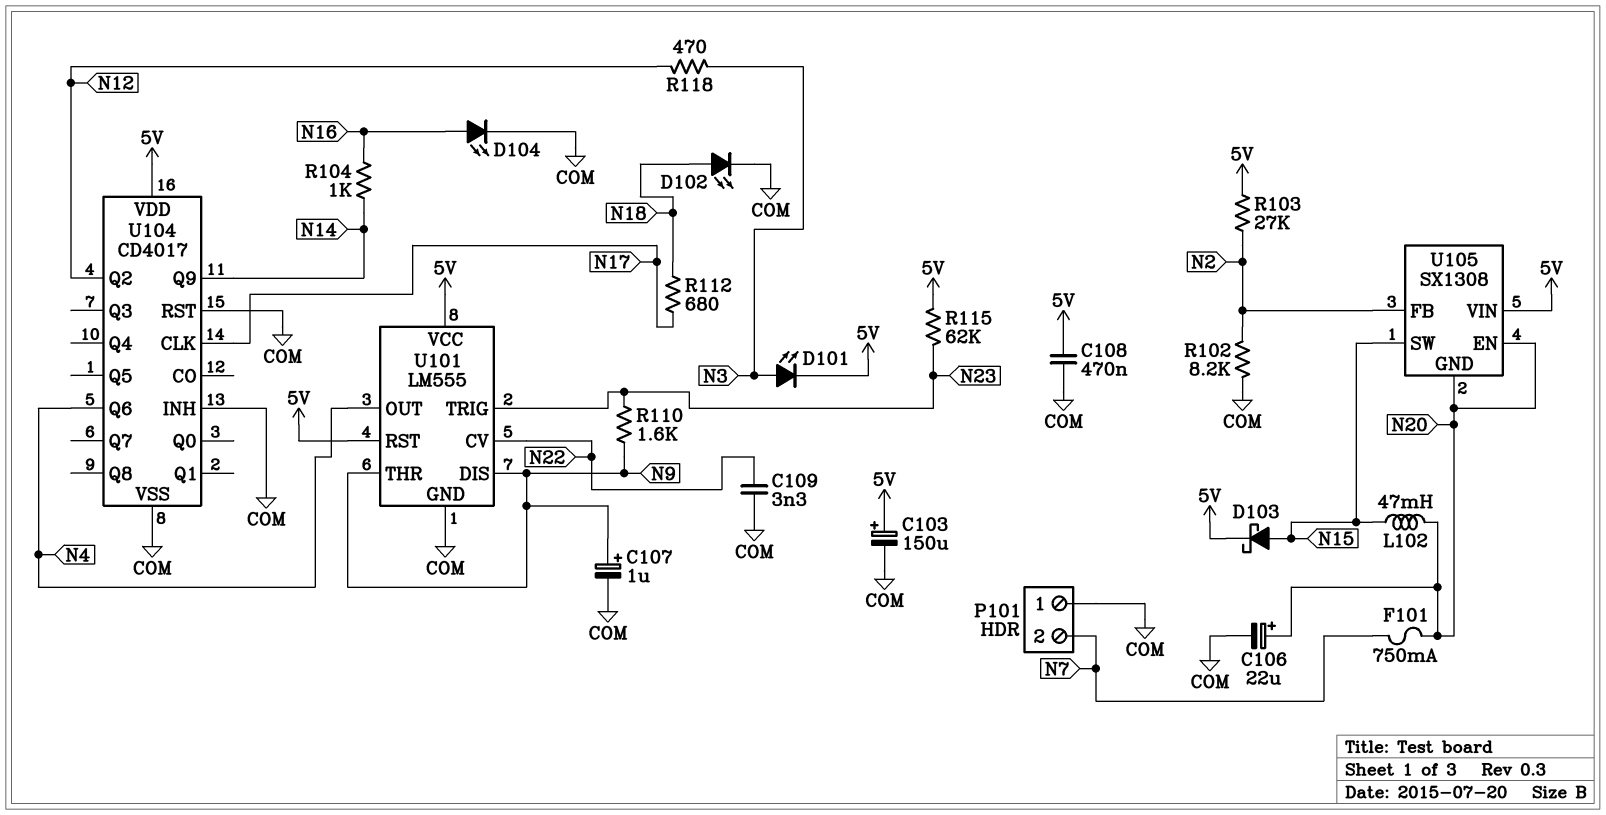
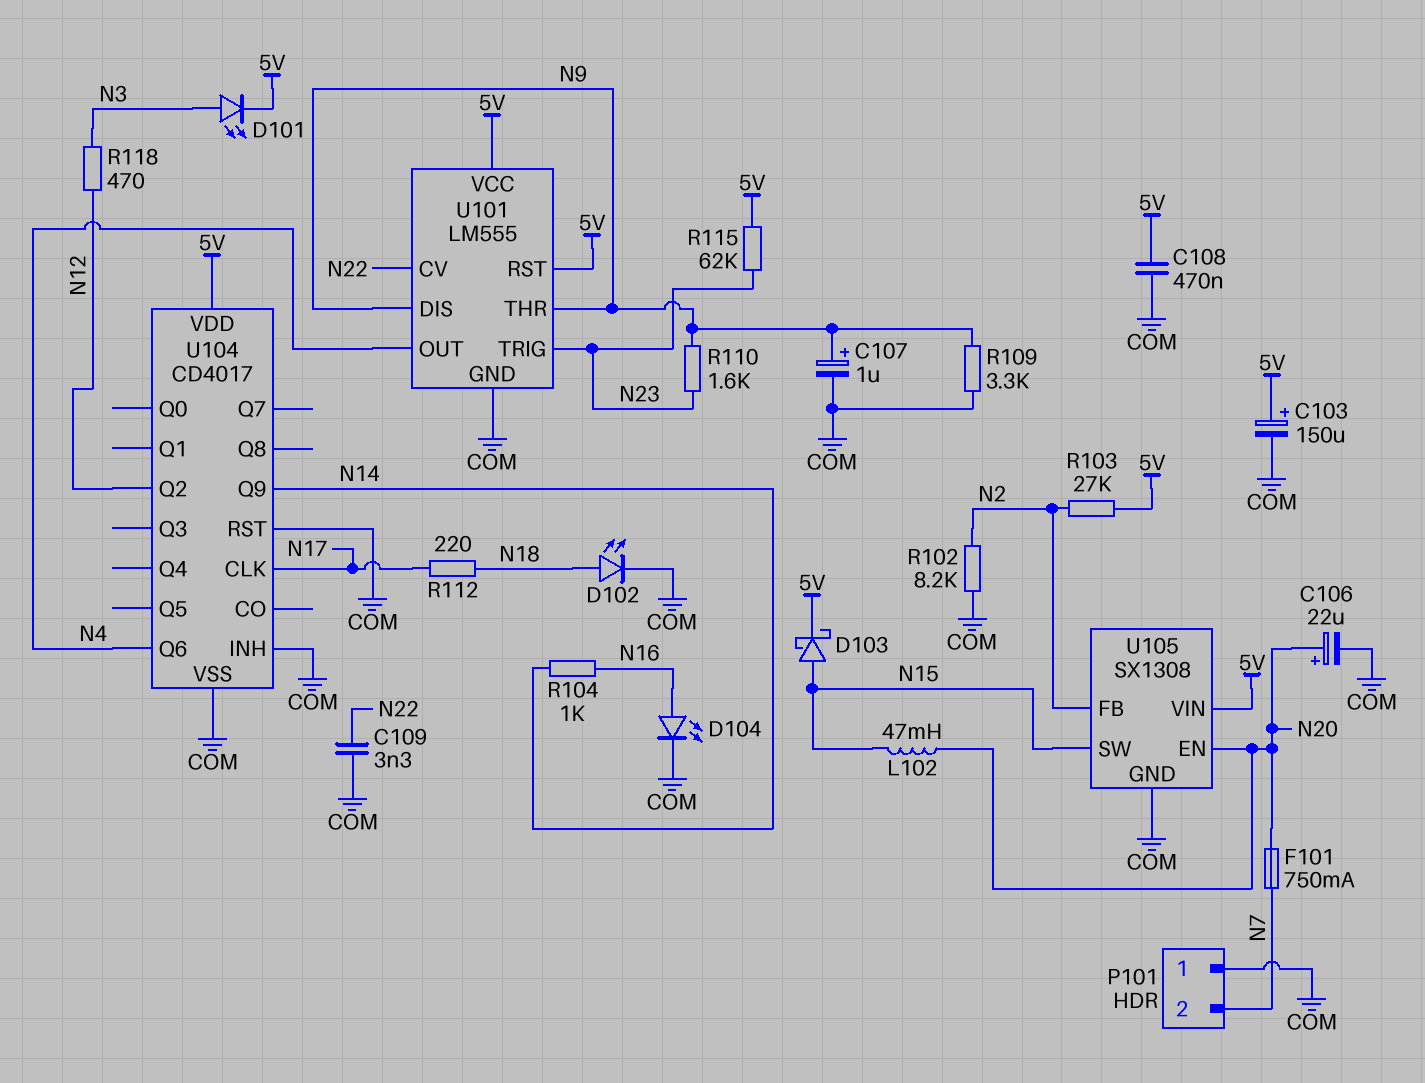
R109: none -> 3.3k (COM, N9)
R112: 680 (N17, N18) -> 220 (N17, N18)
U105 pin GND: N20 -> COM

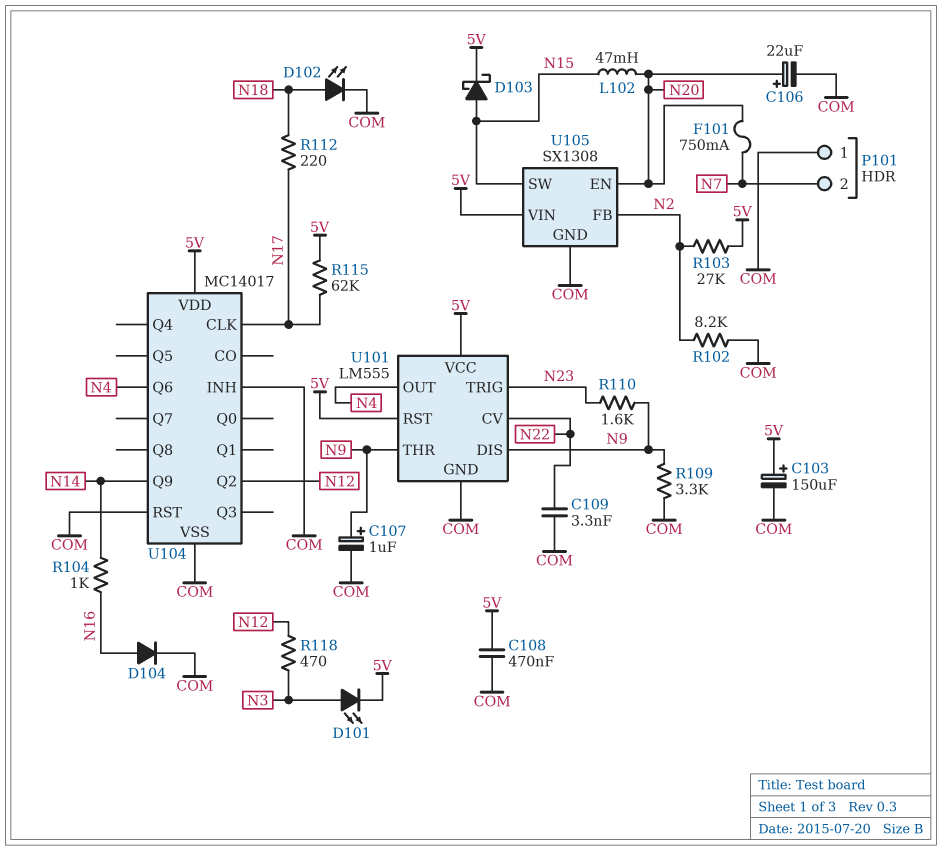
D104: LED (A N16, K COM) -> diode (A N16, K COM)
R115: 62k (5V, N23) -> 62k (5V, N17)
U104: CD4017 -> MC14017

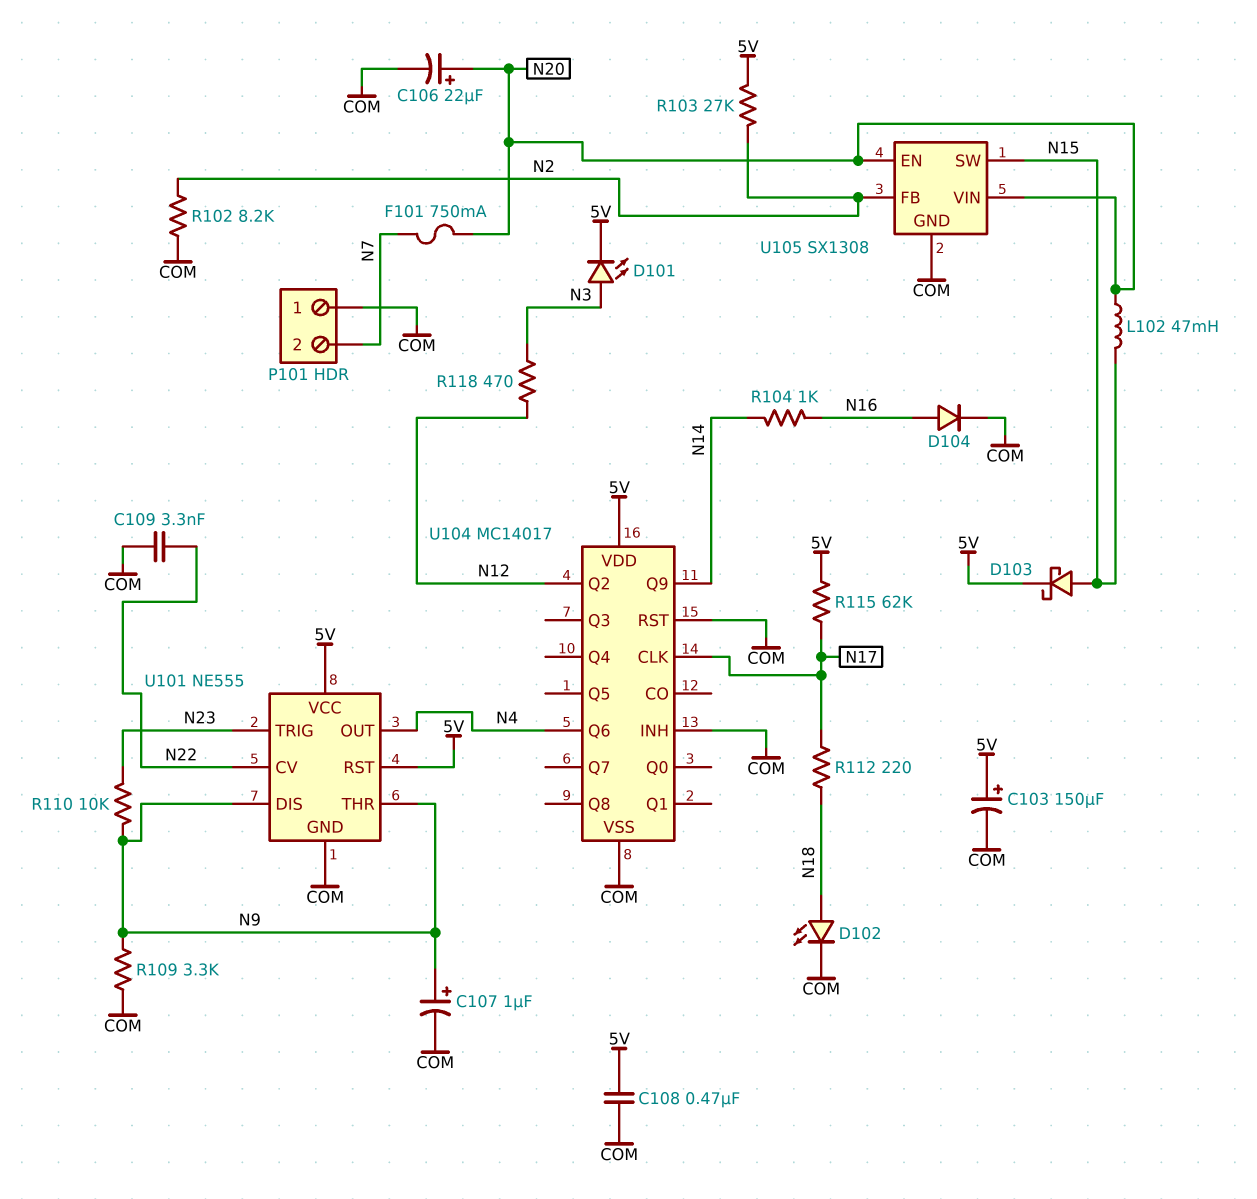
R110: 1.6k (N9, N23) -> 10k (N9, N23)
U101: LM555 -> NE555
U105 pin VIN: 5V -> N20

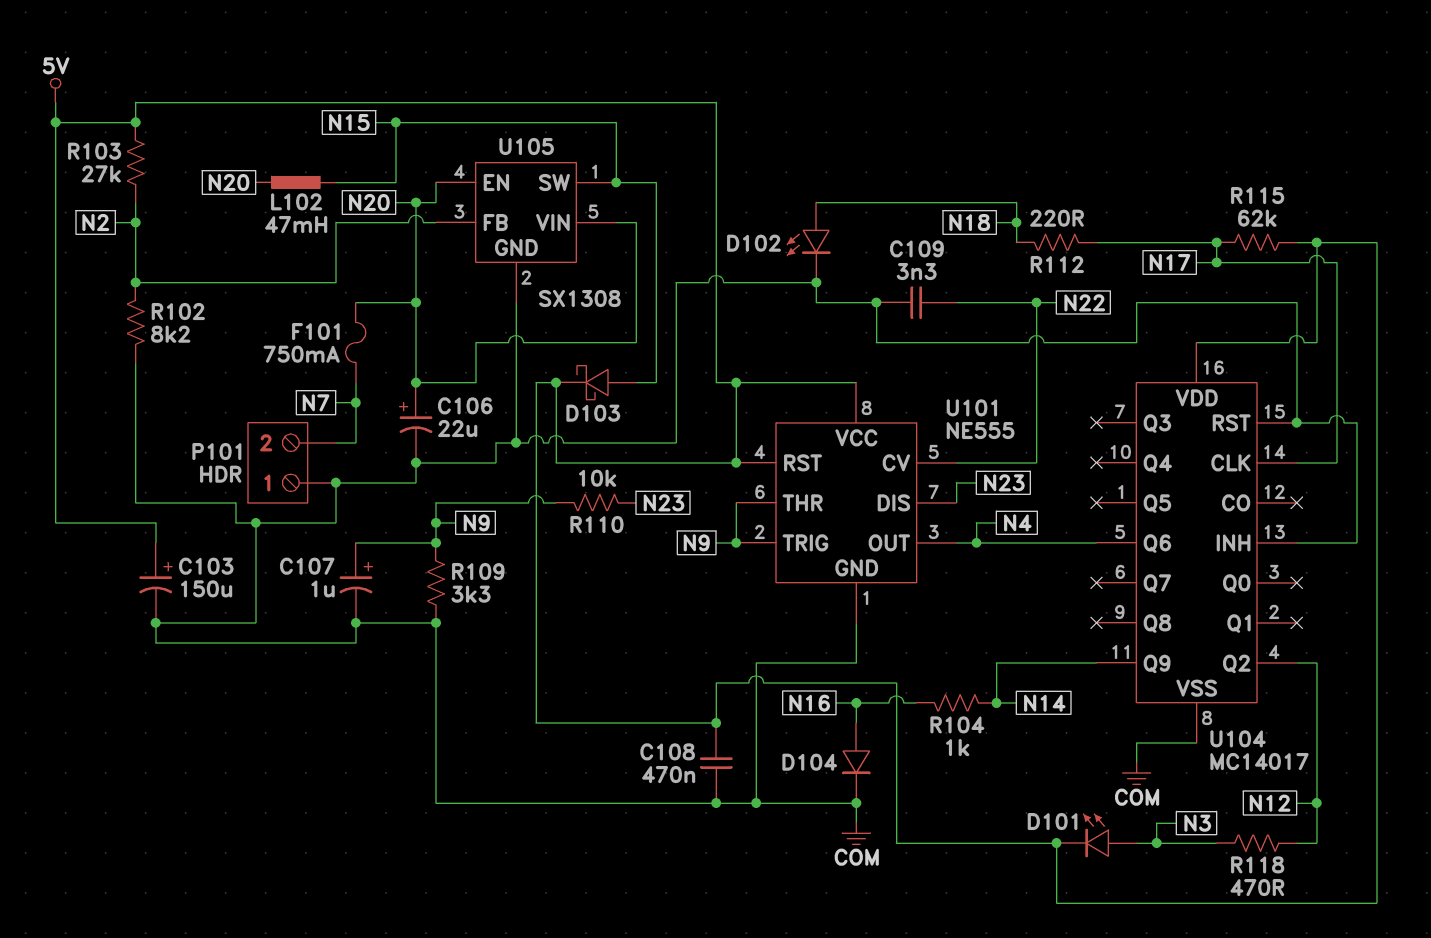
U101 pin DIS: N9 -> N23
U101 pin TRIG: N23 -> N9

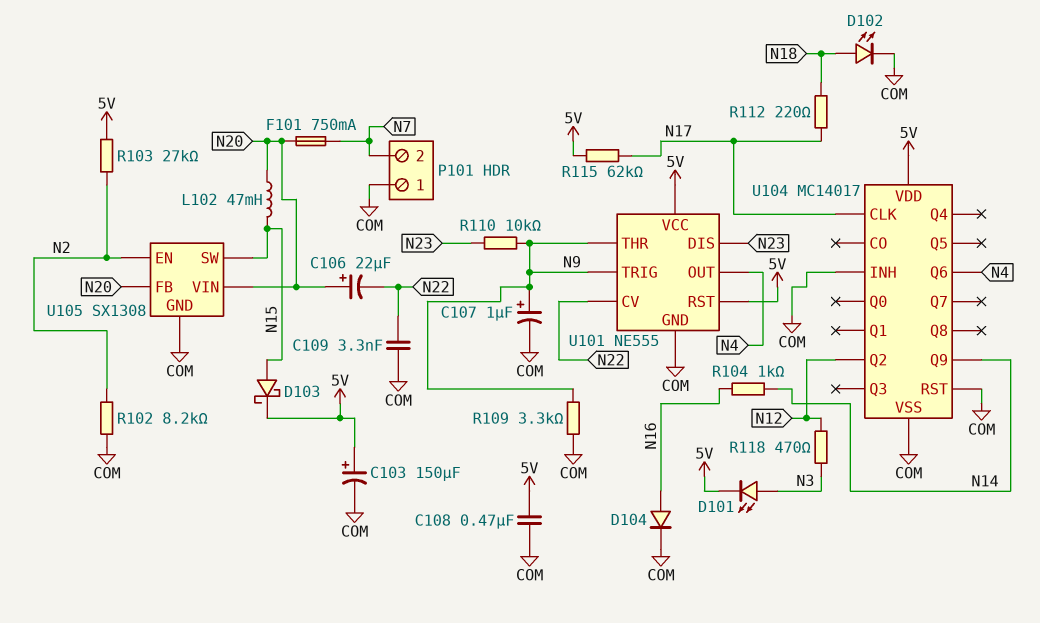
C106: 22uF (plus N20, minus COM) -> 22uF (plus N20, minus N22)
U105 pin EN: N20 -> N2
U105 pin FB: N2 -> N20

